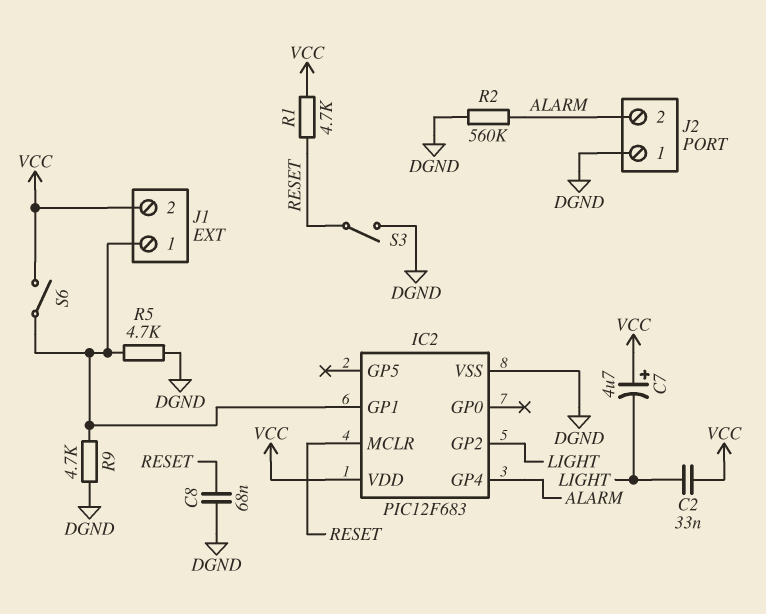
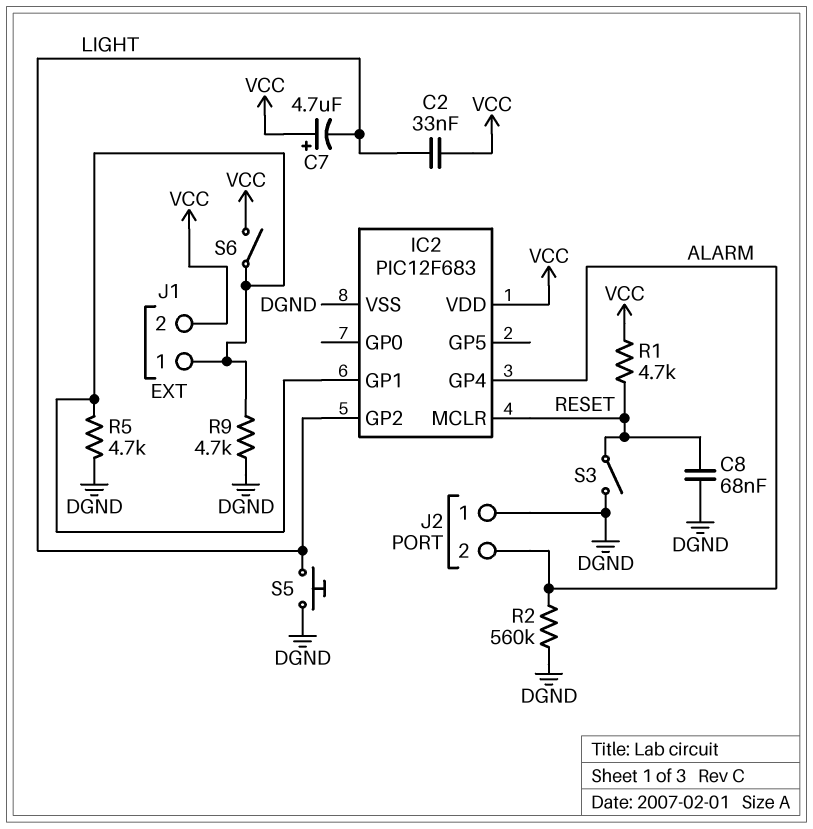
S5: none -> button (DGND, LIGHT)

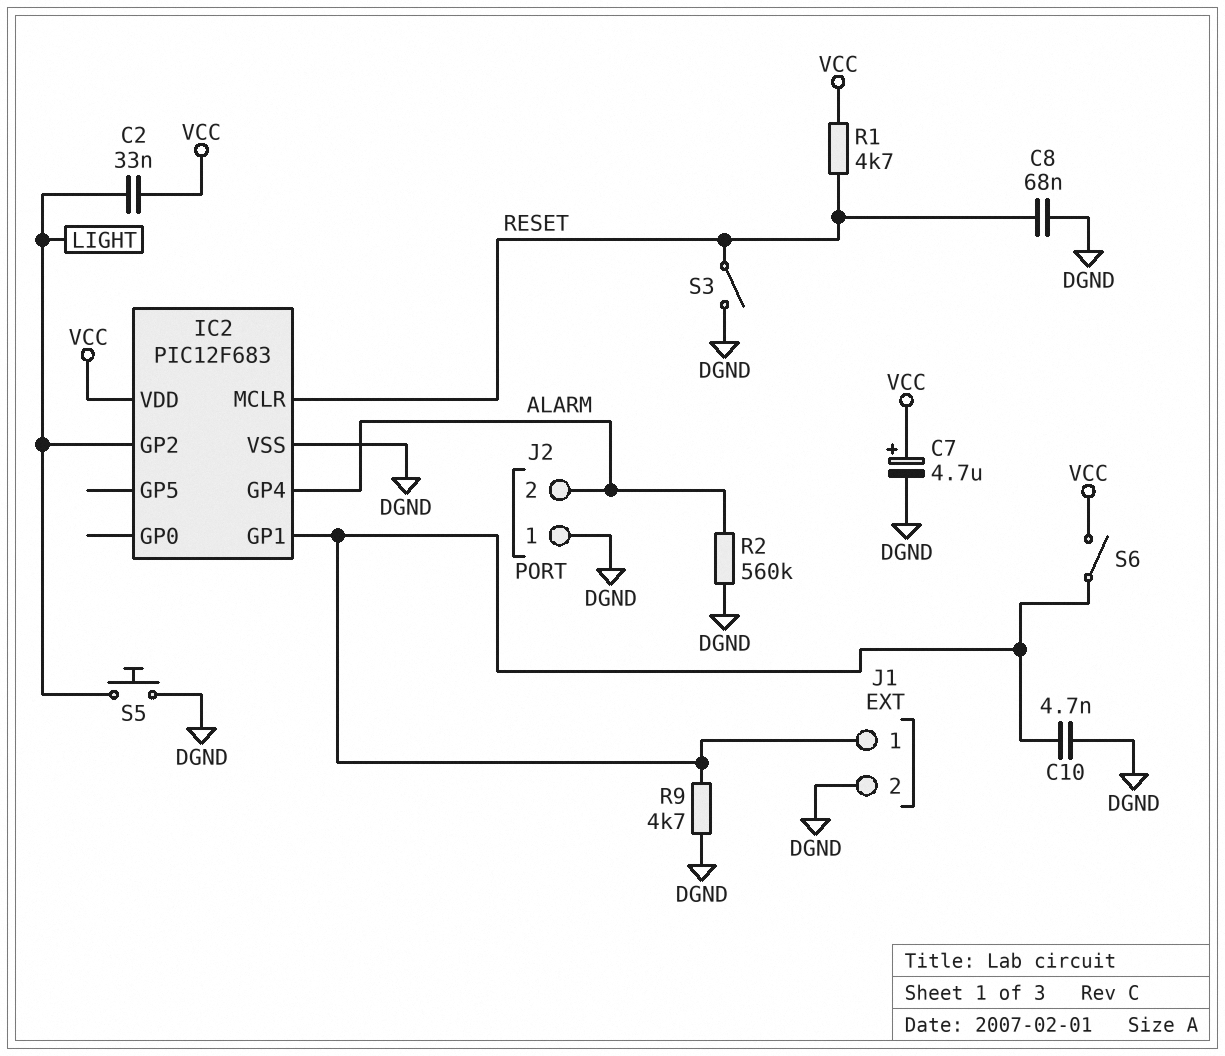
C7: 4.7uF (plus VCC, minus LIGHT) -> 4.7uF (plus VCC, minus DGND)
C10: none -> 4.7nF (DGND, IC2/GP1)
J1 pin 2: VCC -> DGND
R5: 4.7k (DGND, IC2/GP1) -> none

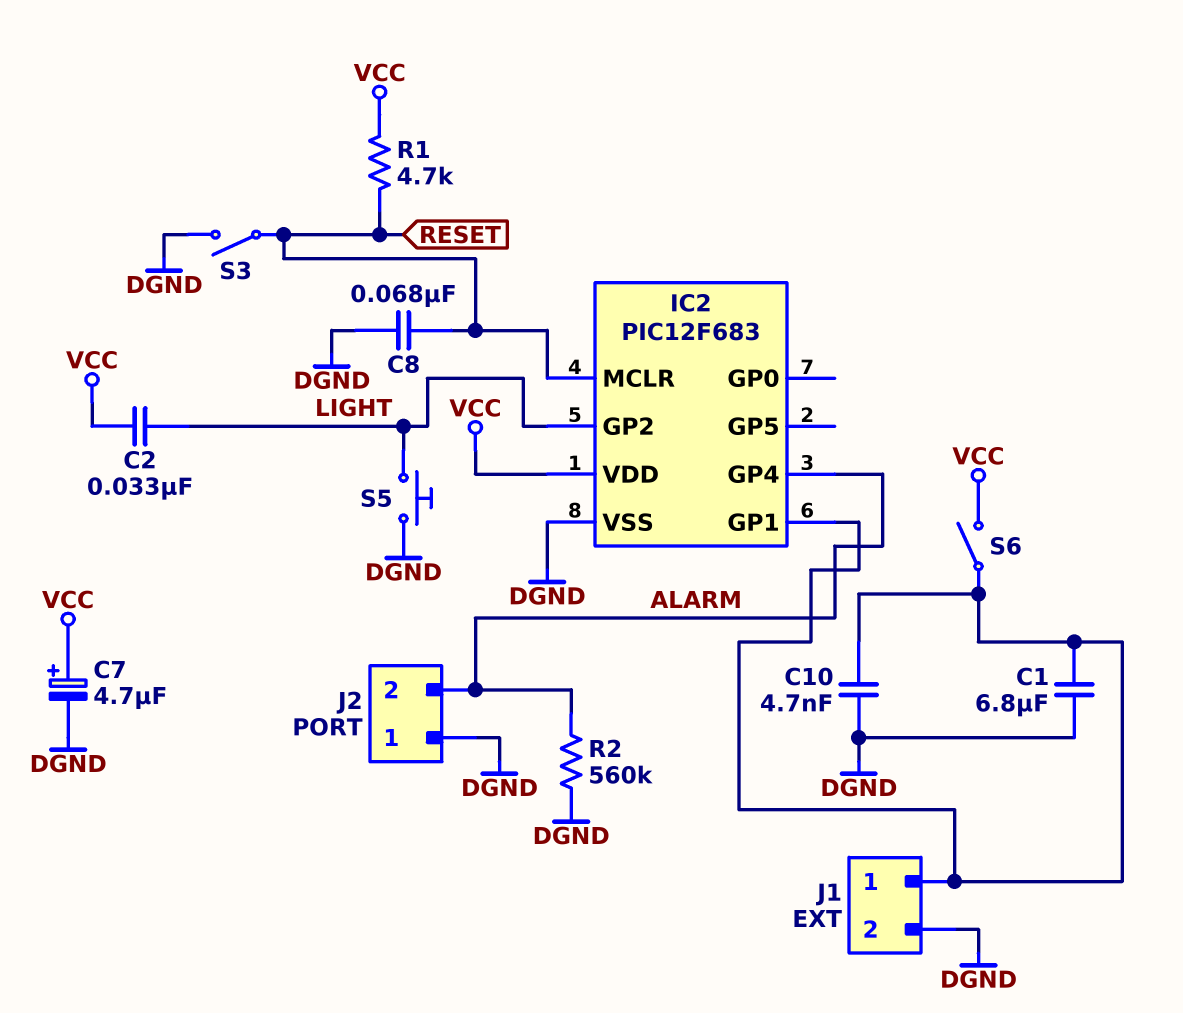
C1: none -> 6.8uF (DGND, IC2/GP1)
R9: 4.7k (DGND, IC2/GP1) -> none

